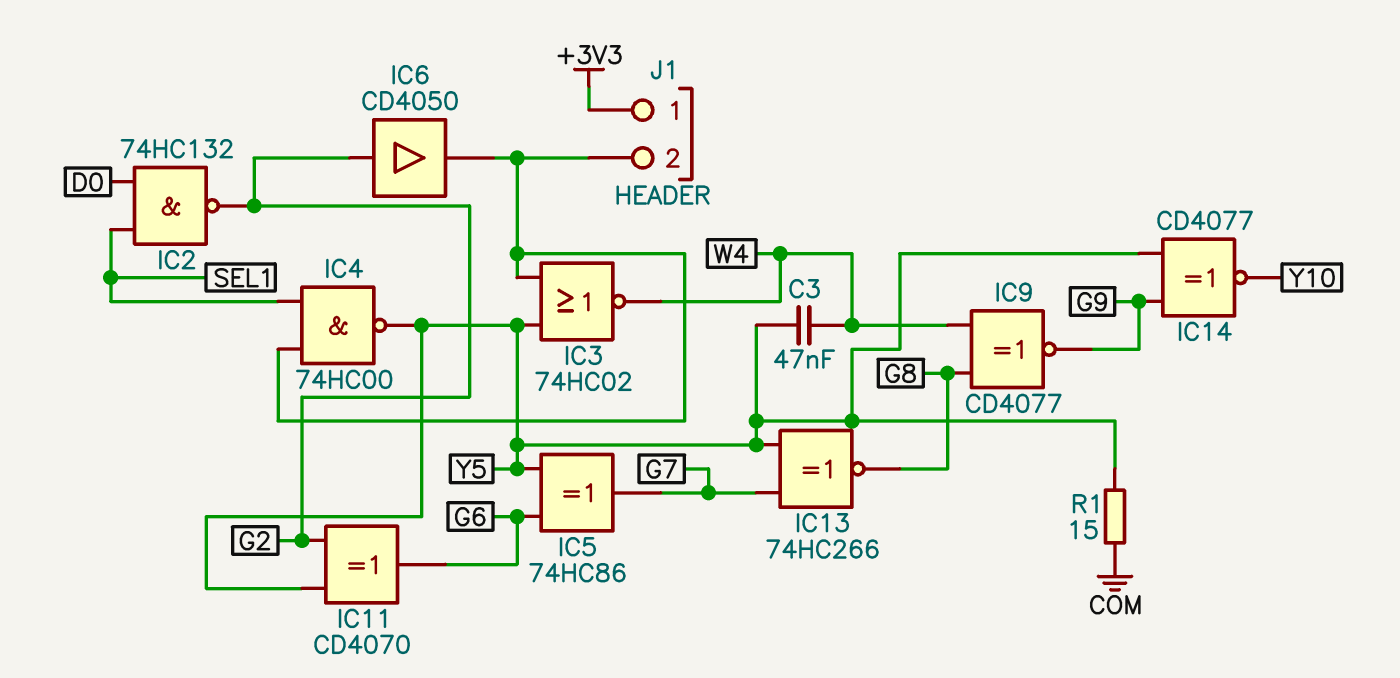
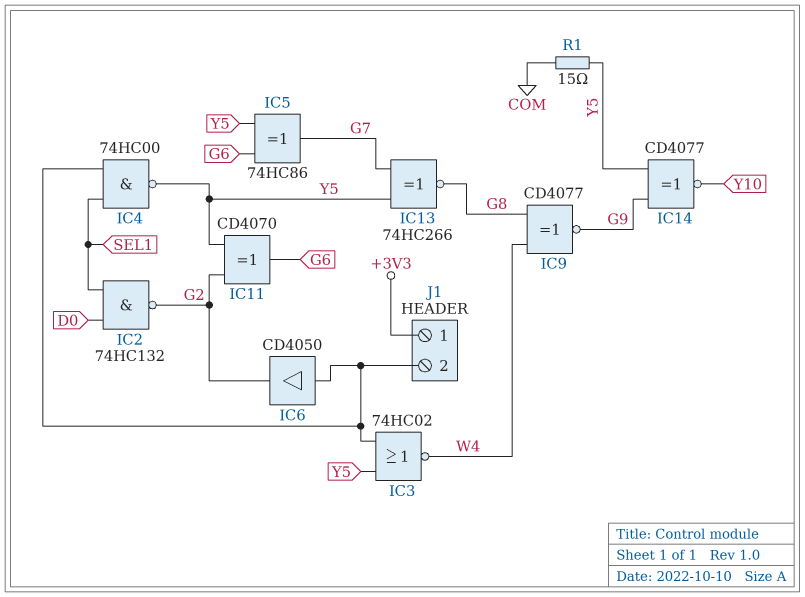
C3: 47nF (W4, Y5) -> none
IC6: buffer CD4050 (in G2, out J1/2) -> buffer CD4050 (in J1/2, out G2)

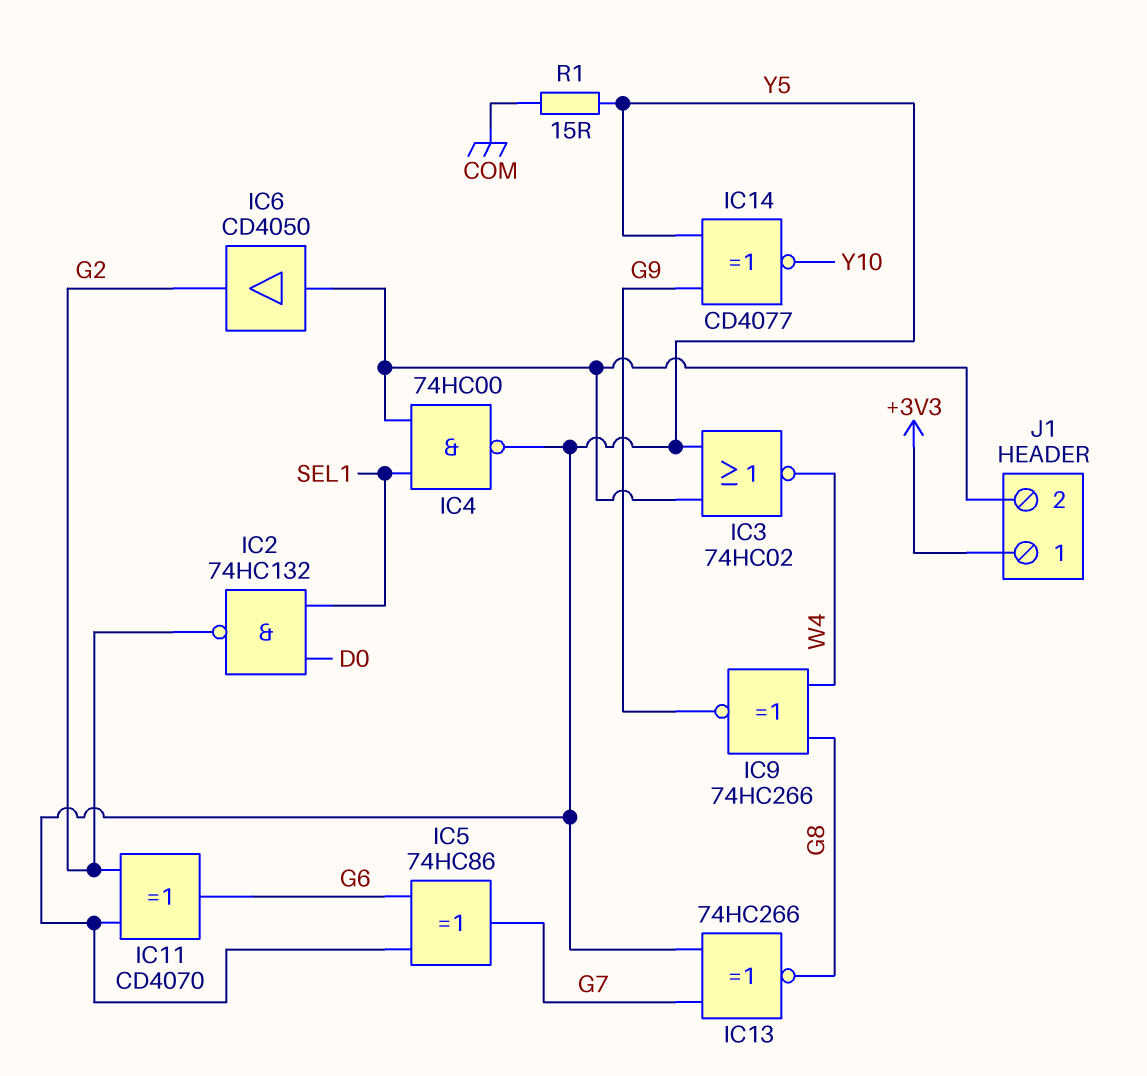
IC9: XNOR CD4077 (in G8, in W4, out G9) -> XNOR 74HC266 (in G8, in W4, out G9)

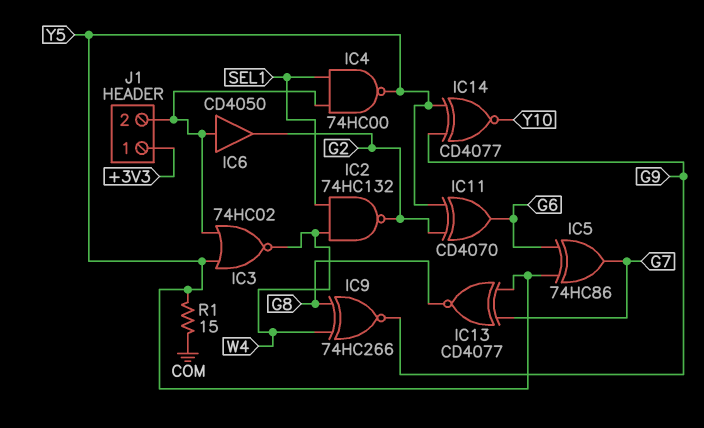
IC2: NAND 74HC132 (in D0, in SEL1, out G2) -> NAND 74HC132 (in SEL1, in W4, out G2)
IC13: XNOR 74HC266 (in G7, in Y5, out G8) -> XNOR CD4077 (in G7, in Y5, out G8)

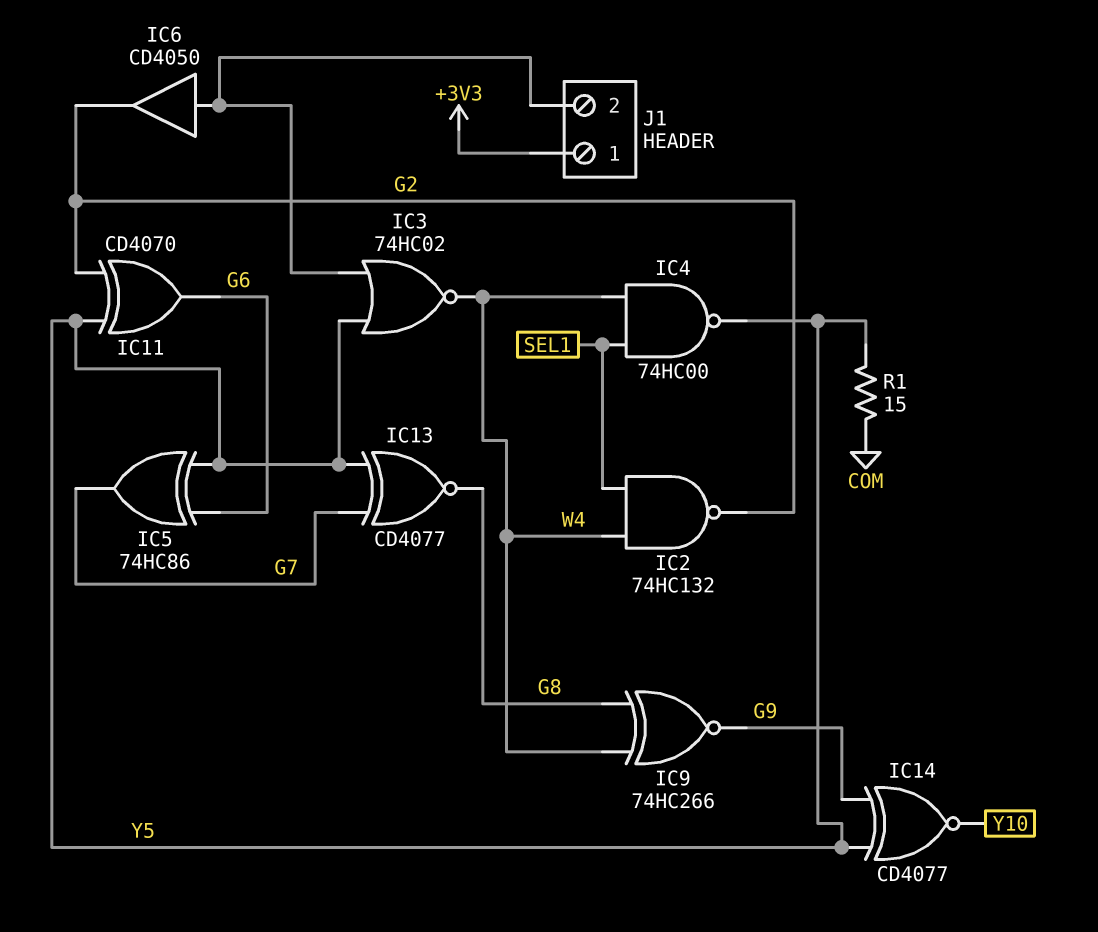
IC4: NAND 74HC00 (in J1/2, in SEL1, out Y5) -> NAND 74HC00 (in SEL1, in W4, out Y5)

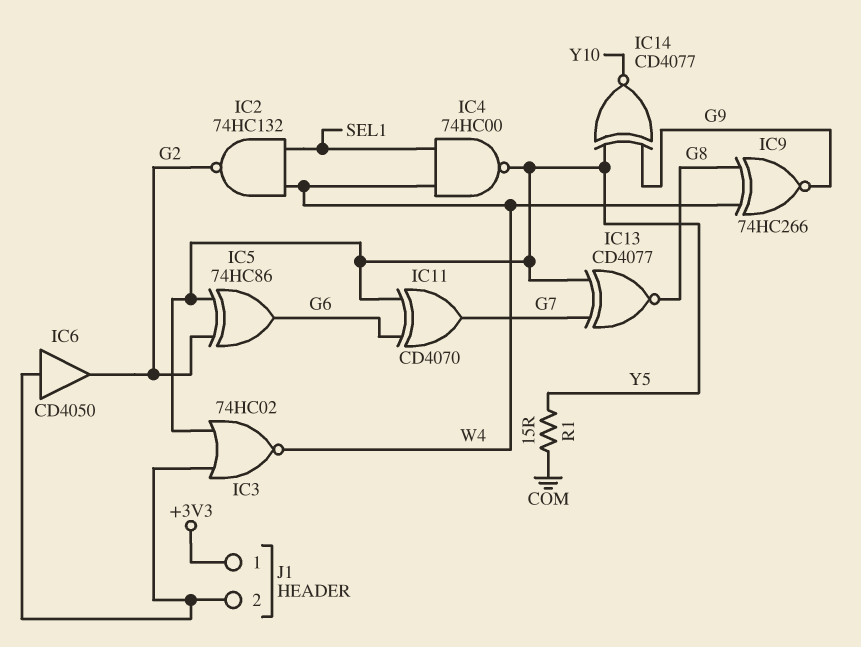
IC5: XOR 74HC86 (in G6, in Y5, out G7) -> XOR 74HC86 (in G2, in Y5, out G6)
IC11: XOR CD4070 (in G2, in Y5, out G6) -> XOR CD4070 (in G6, in Y5, out G7)

